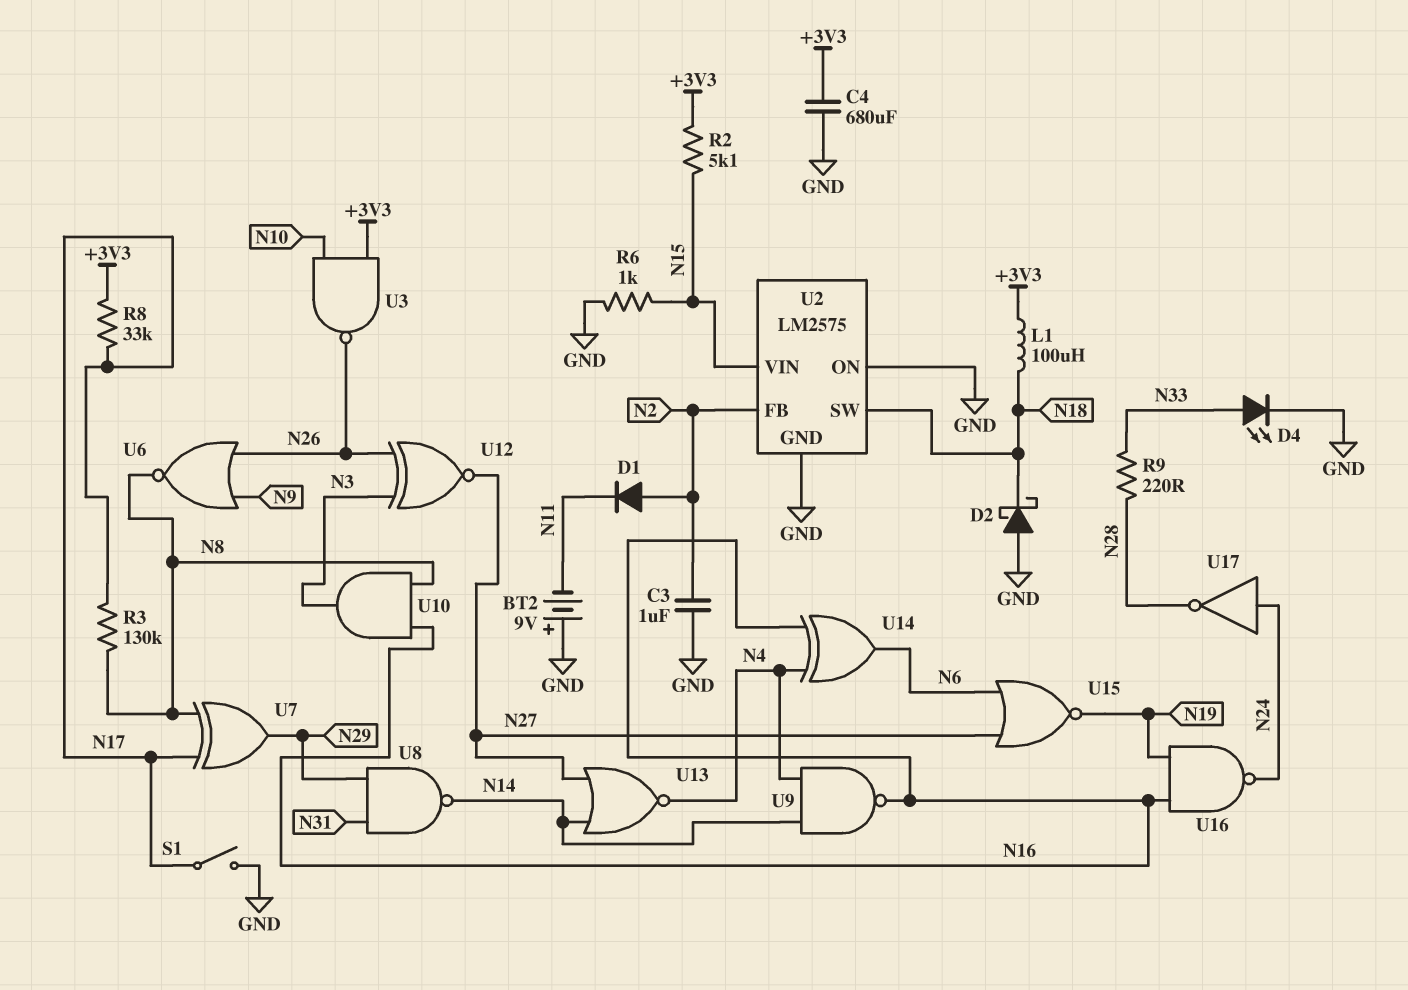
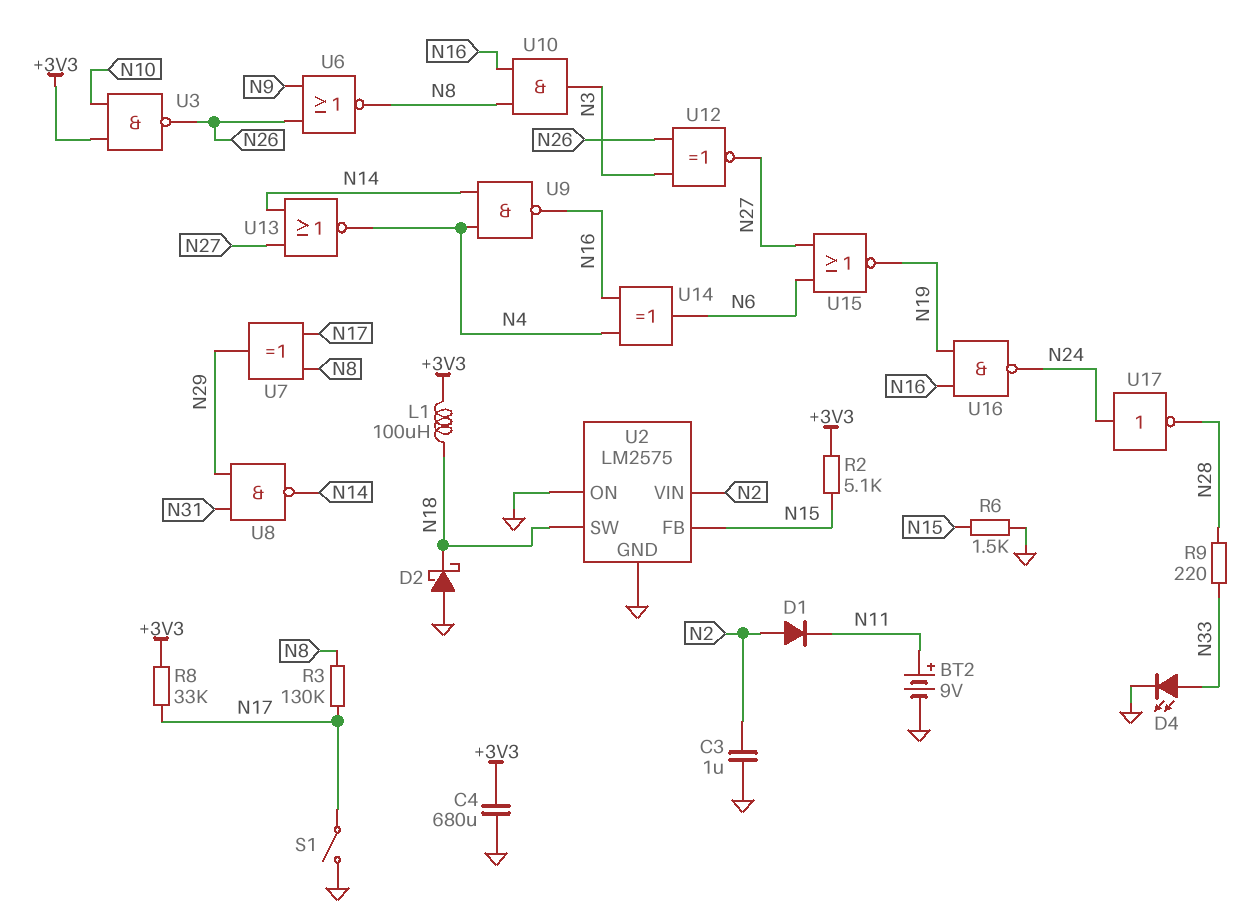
BT2: 9V (plus GND, minus N11) -> 9V (plus N11, minus GND)
R6: 1k (GND, N15) -> 1.5k (GND, N15)
U2 pin FB: N2 -> N15
U2 pin VIN: N15 -> N2

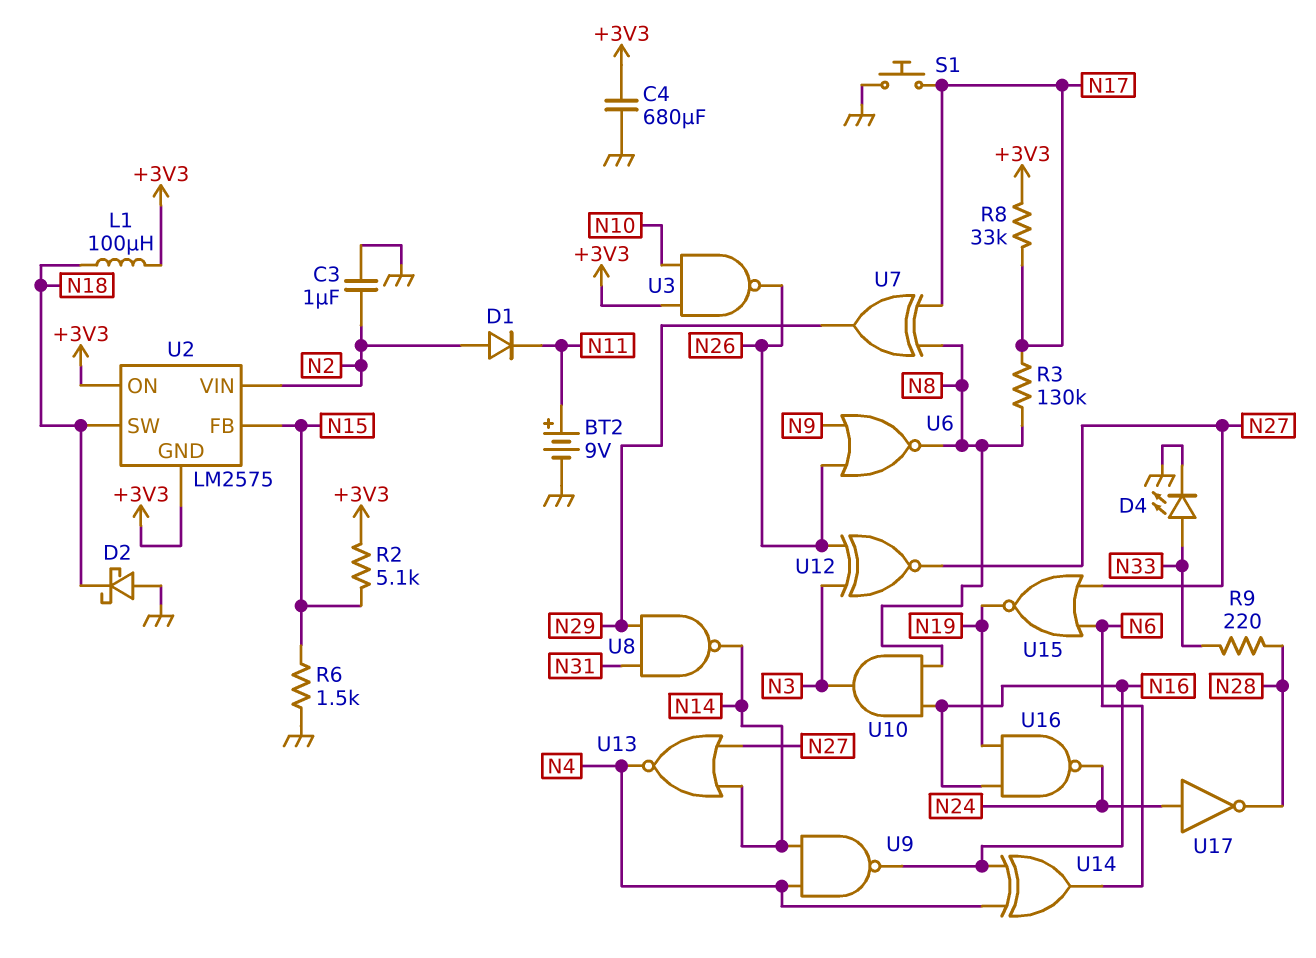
S1: switch (GND, N17) -> button (GND, N17)
U2 pin GND: GND -> +3V3
U2 pin ON: GND -> +3V3

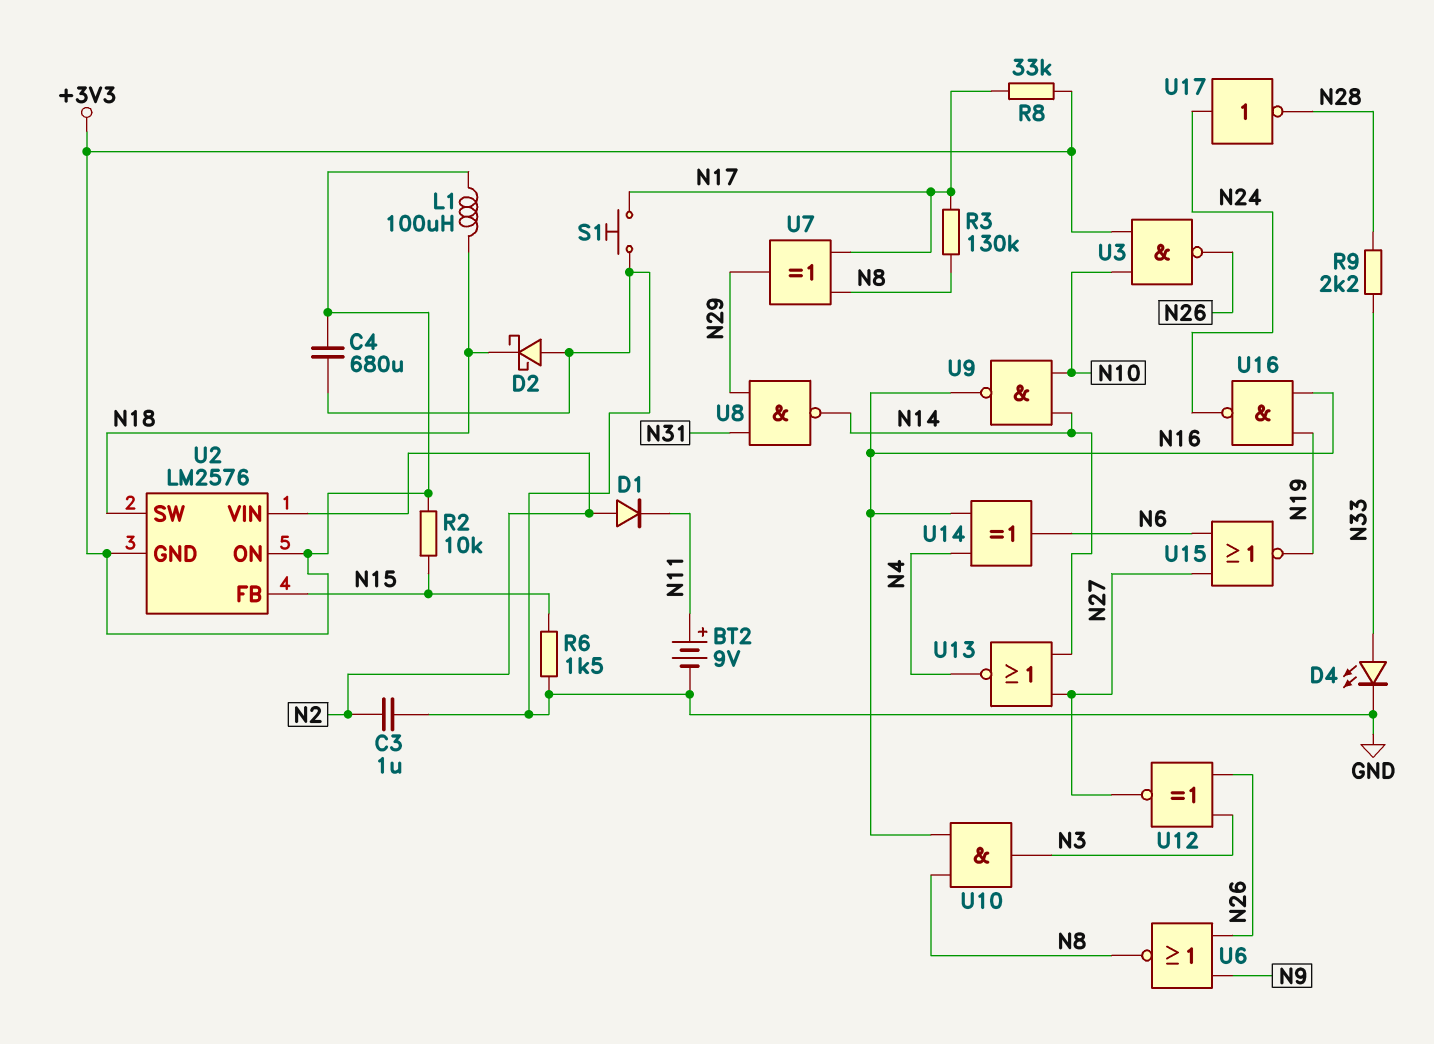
R2: 5.1k (+3V3, N15) -> 10k (+3V3, N15)
R9: 220 (N28, N33) -> 2.2k (N28, N33)
U2: LM2575 -> LM2576
U9: NAND (in N4, in N14, out N16) -> NAND (in N10, in N14, out N16)

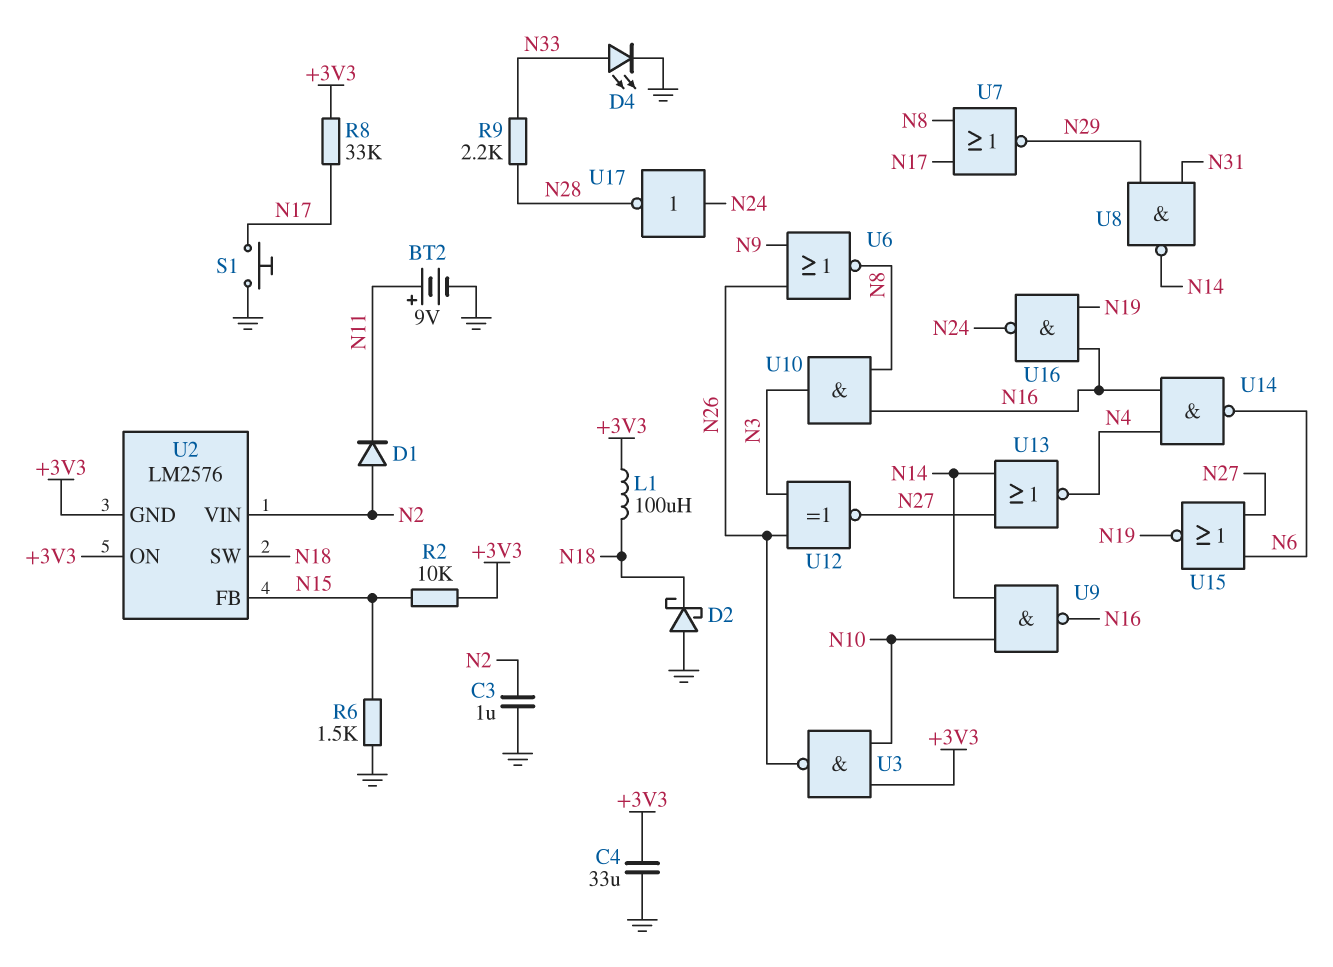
C4: 680uF (+3V3, GND) -> 33uF (+3V3, GND)
R3: 130k (N8, N17) -> none
U7: XOR (in N8, in N17, out N29) -> NOR (in N8, in N17, out N29)
U14: XOR (in N4, in N16, out N6) -> NAND (in N4, in N16, out N6)

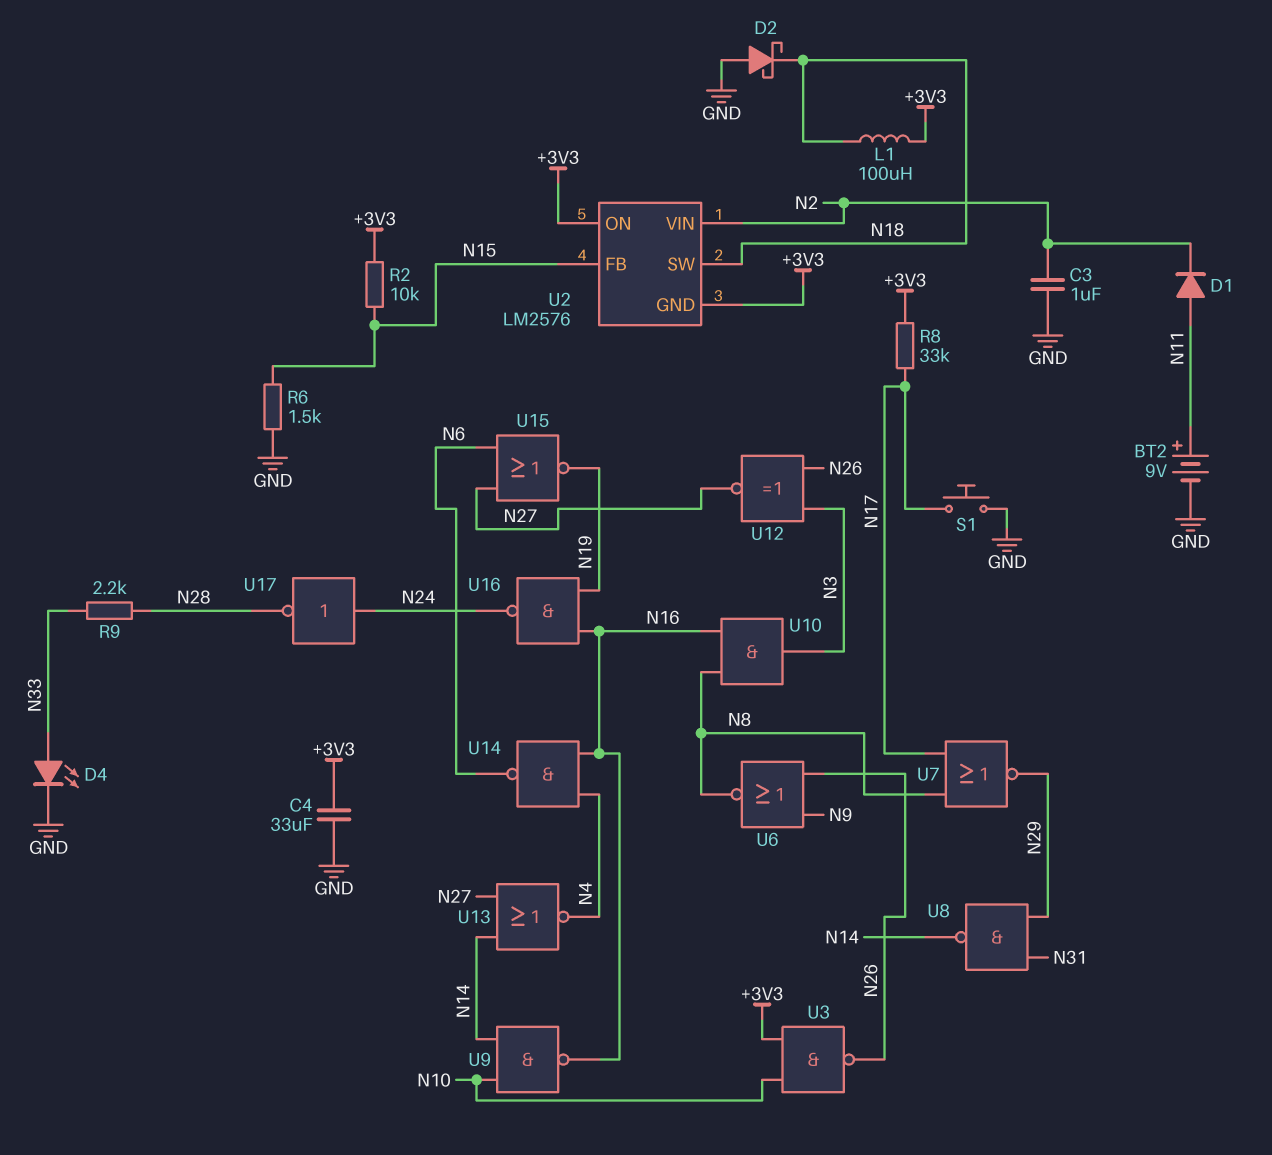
D1: diode (A N2, K N11) -> diode (A N11, K N2)

